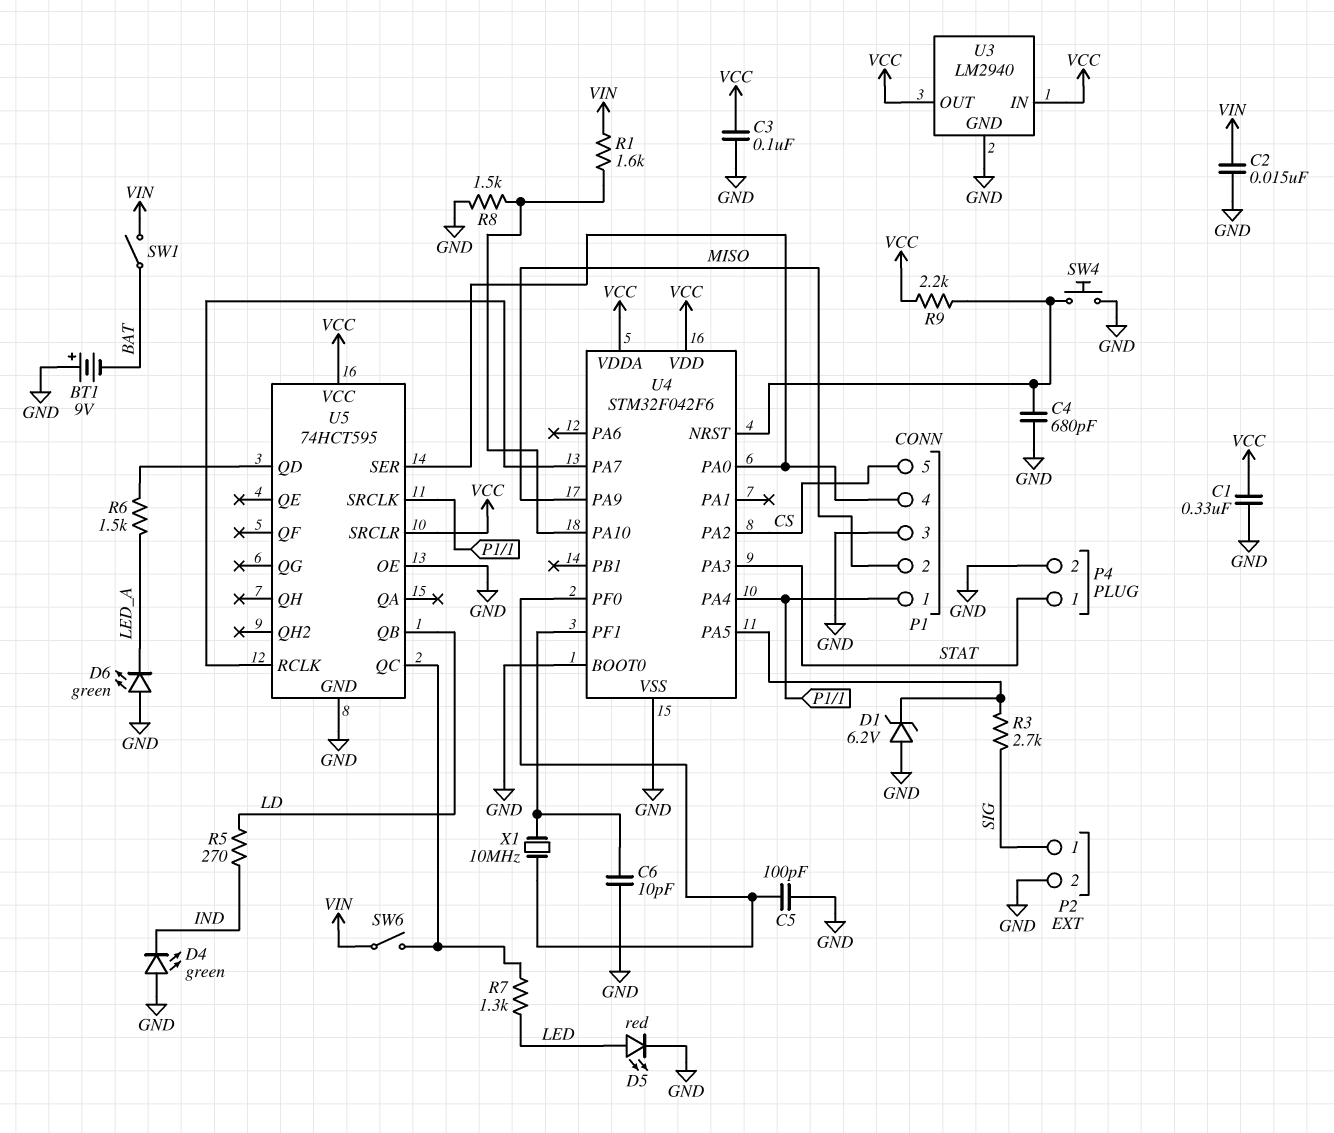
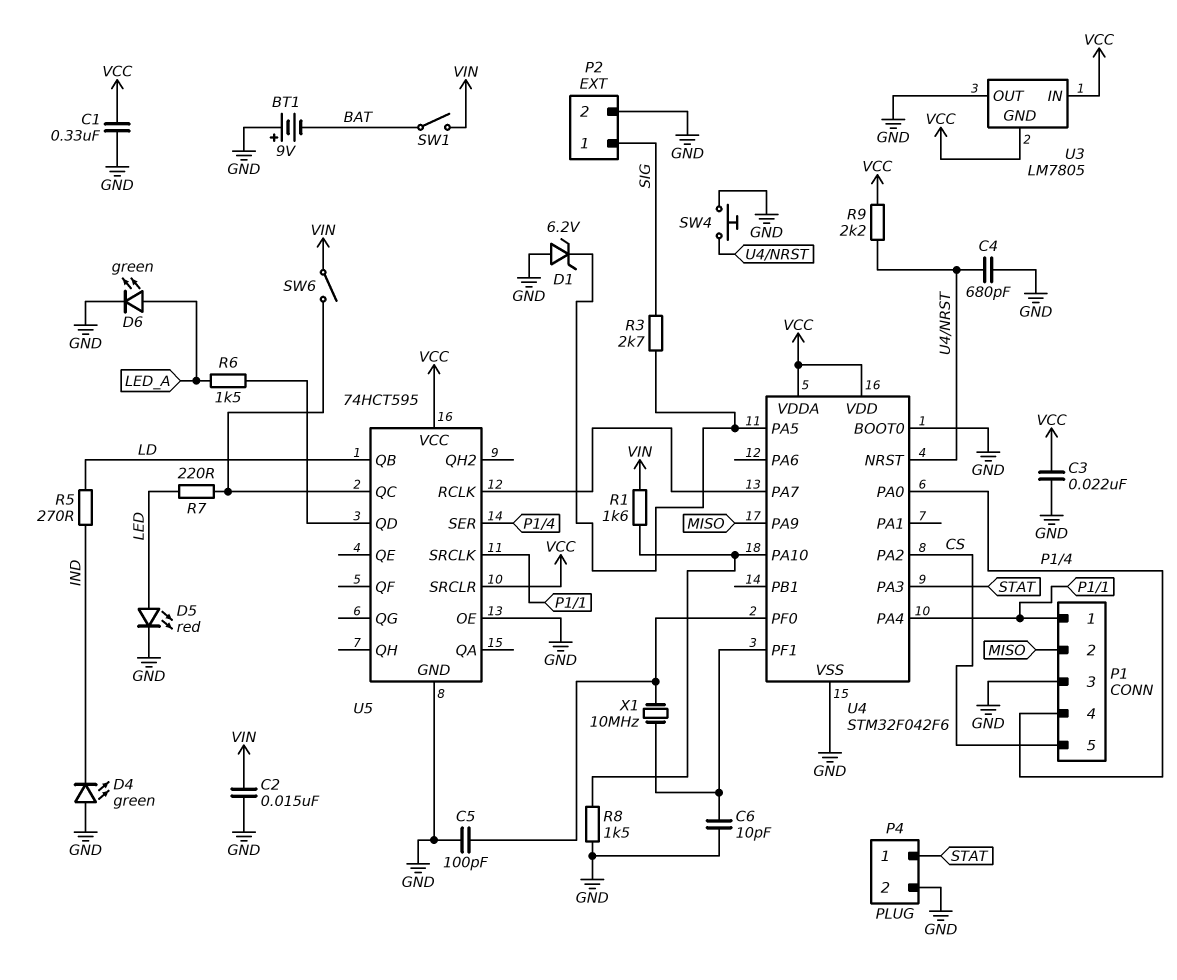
C3: 100nF (GND, VCC) -> 22nF (GND, VCC)
D6: LED green (A GND, K LED_A) -> LED green (A LED_A, K GND)
R7: 1.3k (LED, U5/QC) -> 220 (LED, U5/QC)
U3: LM2940 -> LM7805
U3 pin GND: GND -> VCC
U3 pin OUT: VCC -> GND

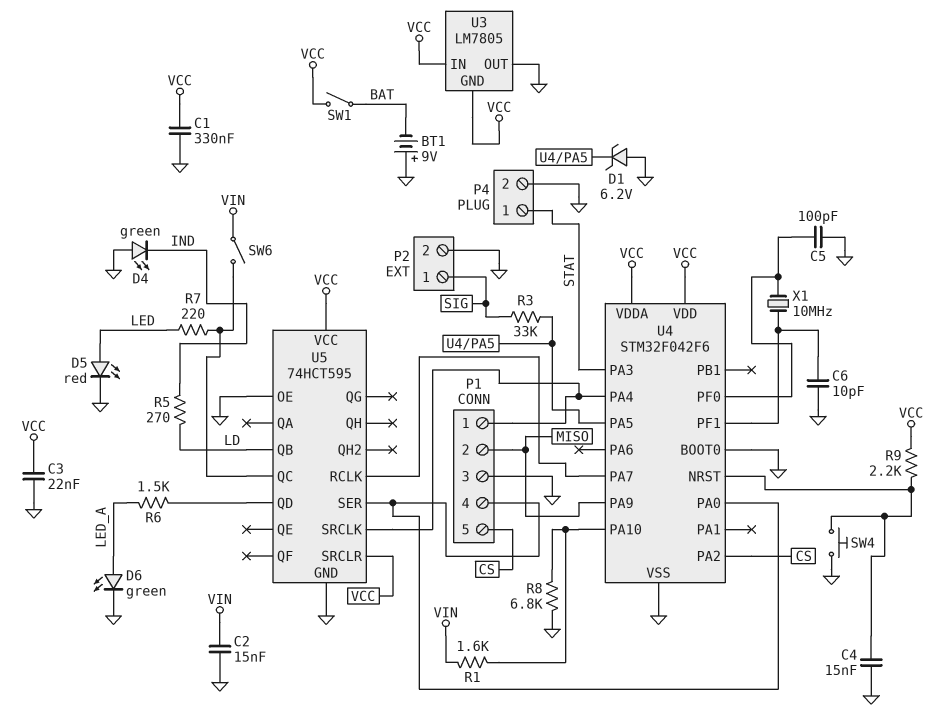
C4: 680pF (GND, U4/NRST) -> 15nF (GND, U4/NRST)
R3: 2.7k (SIG, U4/PA5) -> 33k (SIG, U4/PA5)
R8: 1.5k (GND, U4/PA10) -> 6.8k (GND, U4/PA10)
SW1: switch (BAT, VIN) -> switch (BAT, VCC)

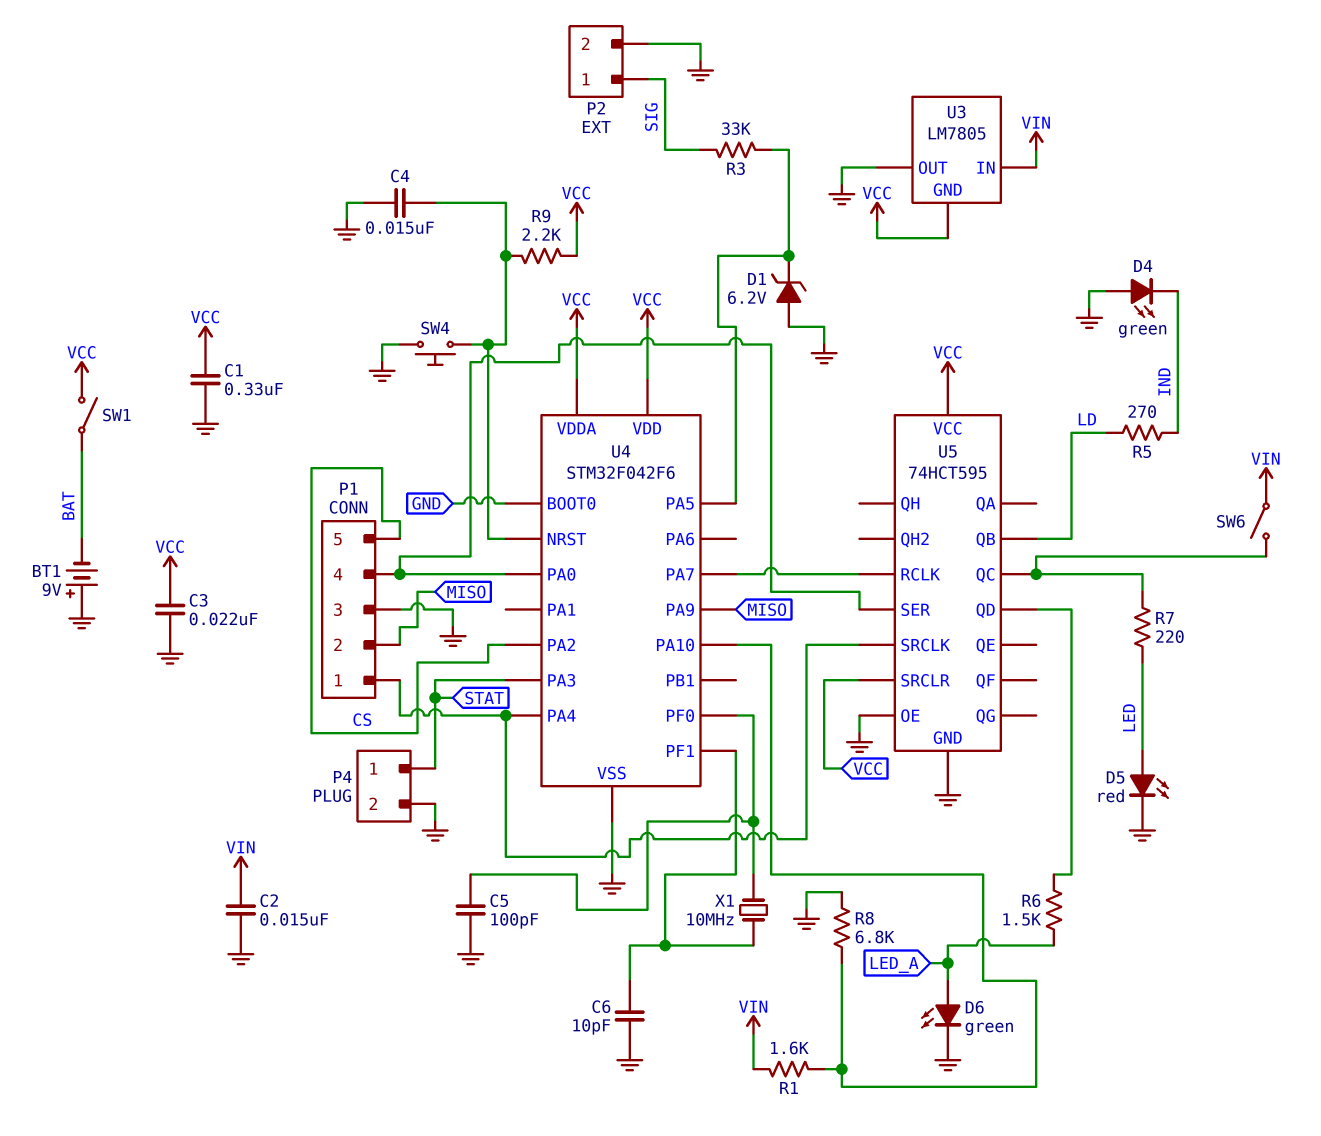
U3 pin IN: VCC -> VIN

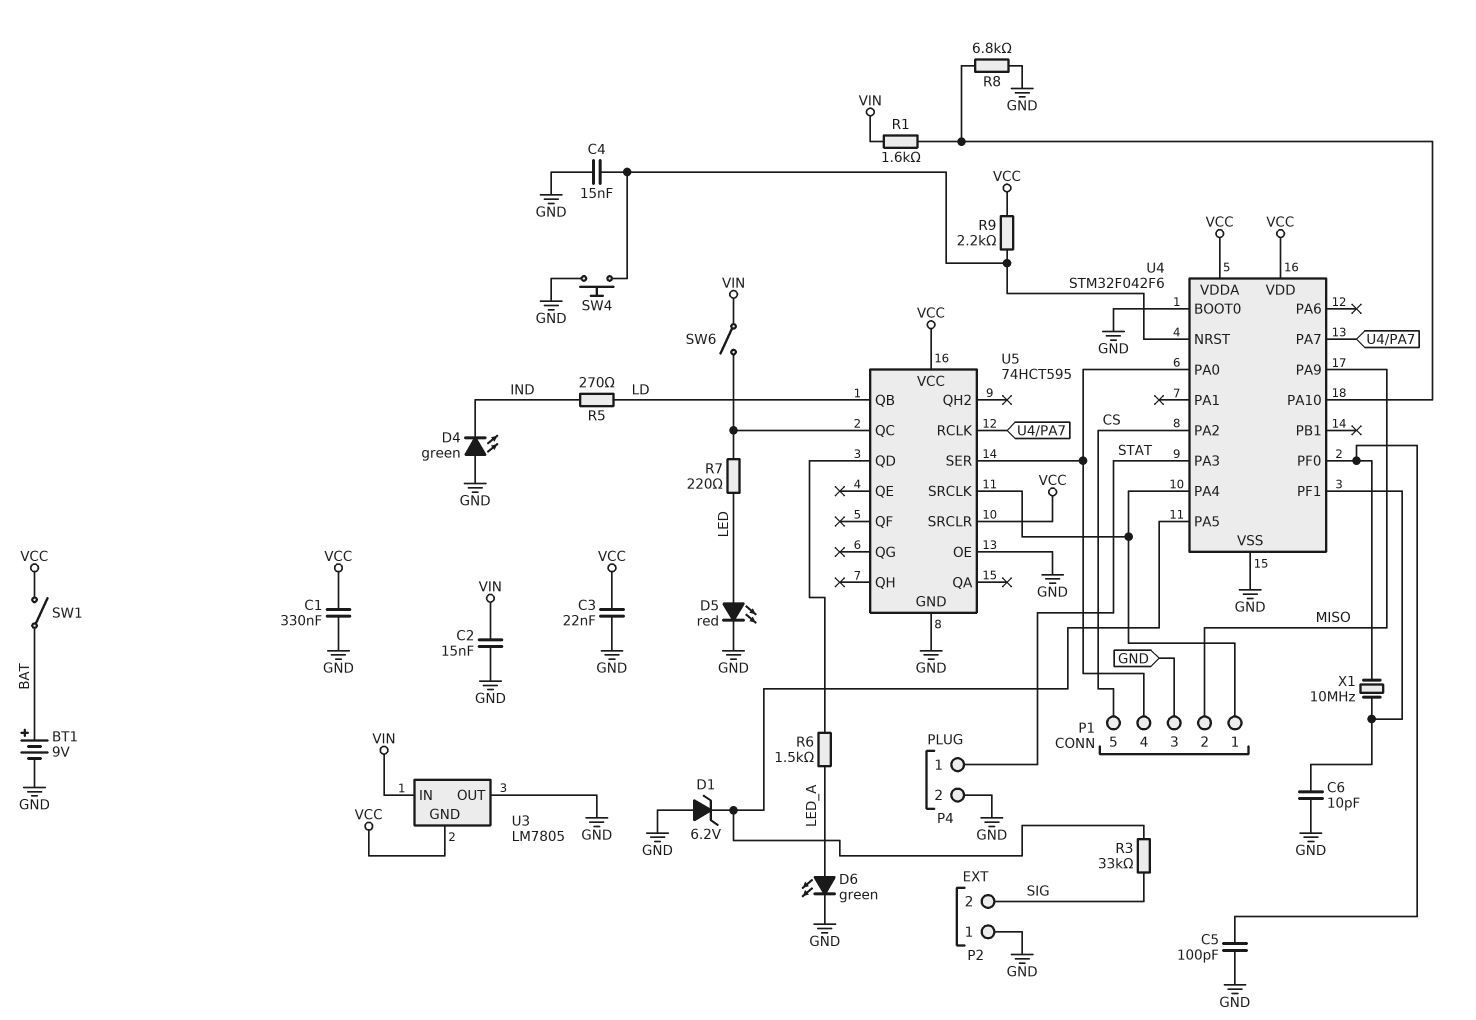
BT1: 9V (plus GND, minus BAT) -> 9V (plus BAT, minus GND)
P2 pin 1: SIG -> GND
P2 pin 2: GND -> SIG

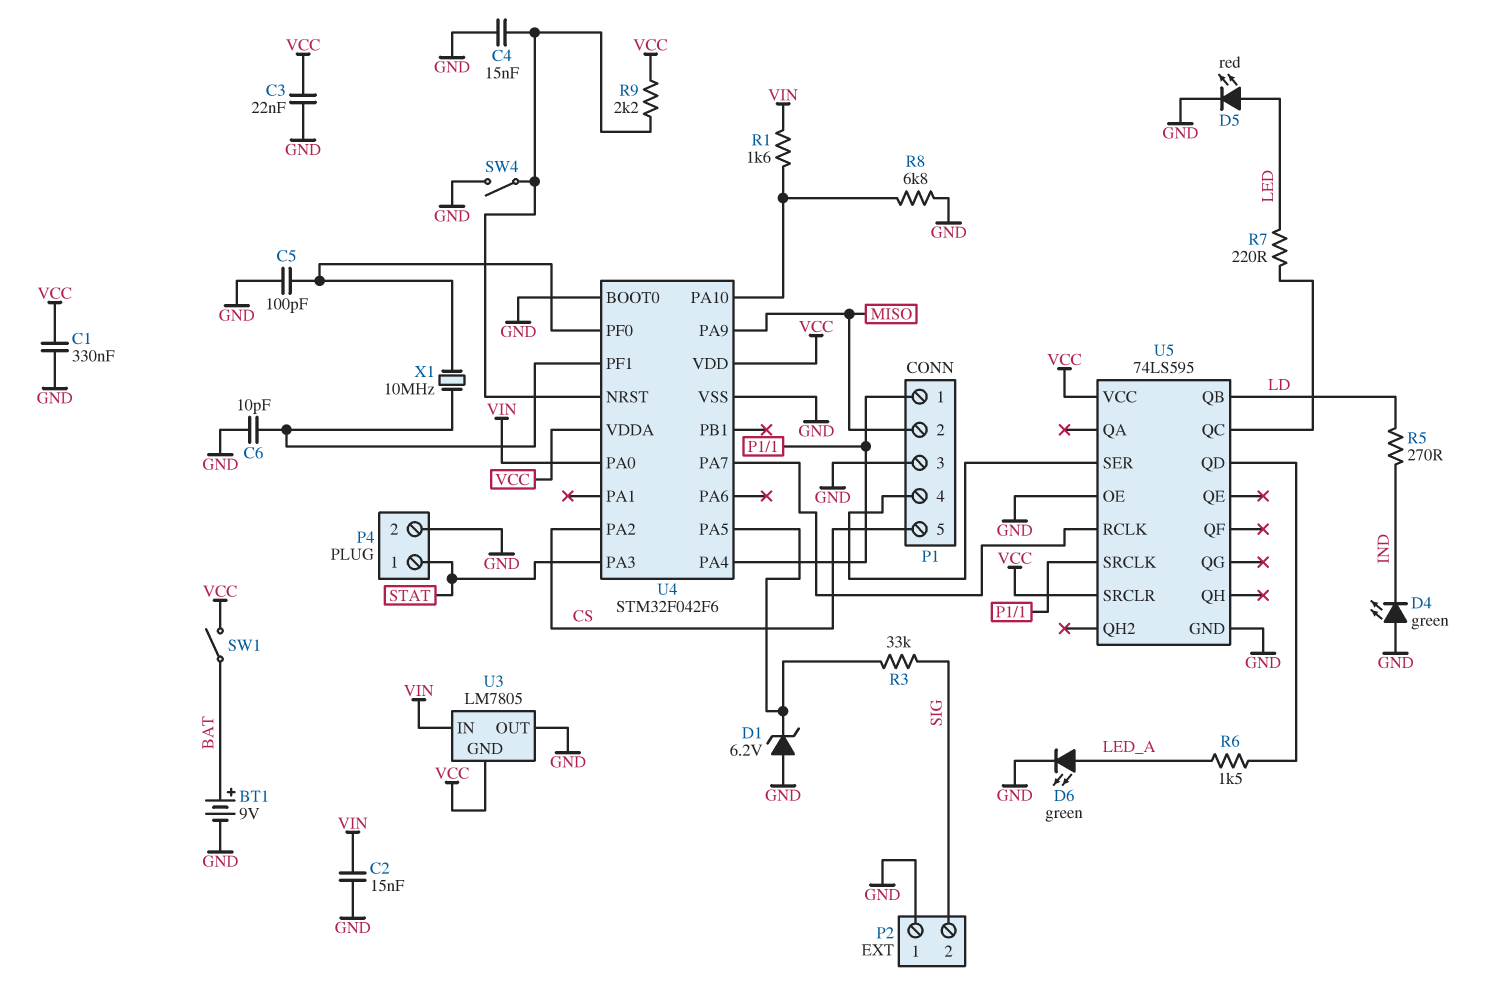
SW4: button (GND, U4/NRST) -> switch (GND, U4/NRST)
SW6: switch (U5/QC, VIN) -> none
U4 pin PA0: P1/4 -> VIN
U5: 74HCT595 -> 74LS595

